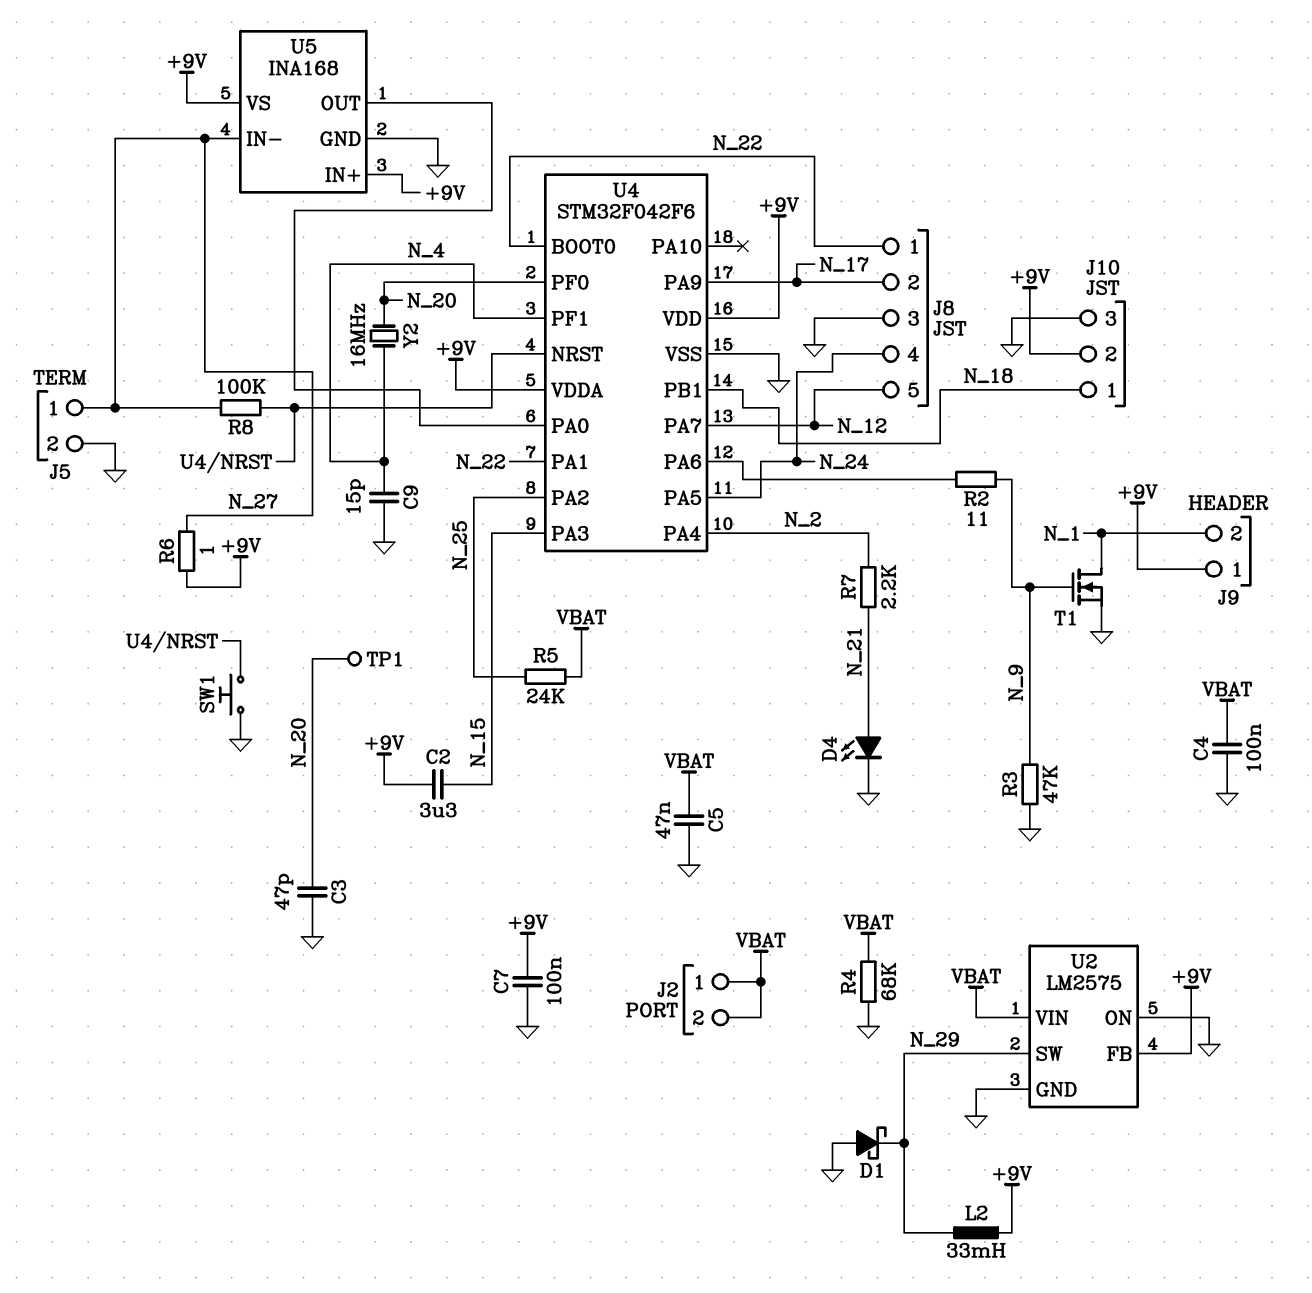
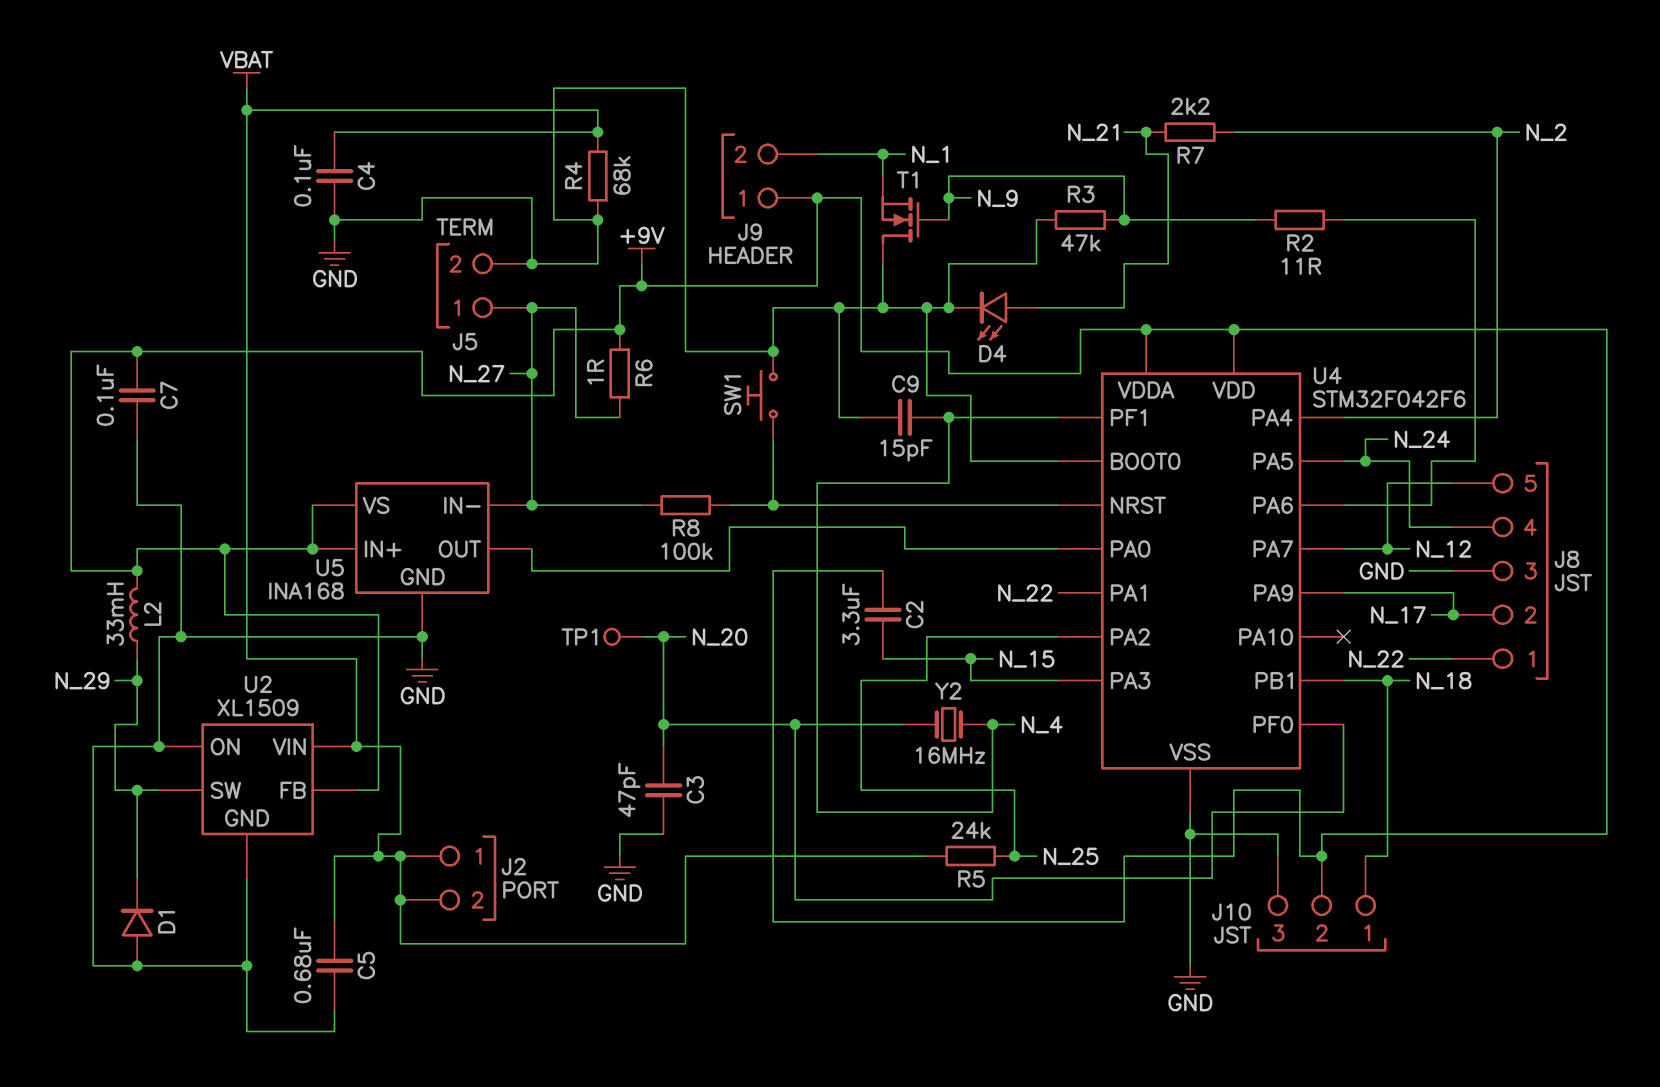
C5: 47nF (GND, VBAT) -> 680nF (GND, VBAT)
D1: schottky (A GND, K N_29) -> diode (A GND, K N_29)
T1: NMOS (G N_9, D N_1, S GND) -> NMOS (G N_9, D GND, S N_1)
U2: LM2575 -> XL1509
U4 pin BOOT0: N_22 -> GND

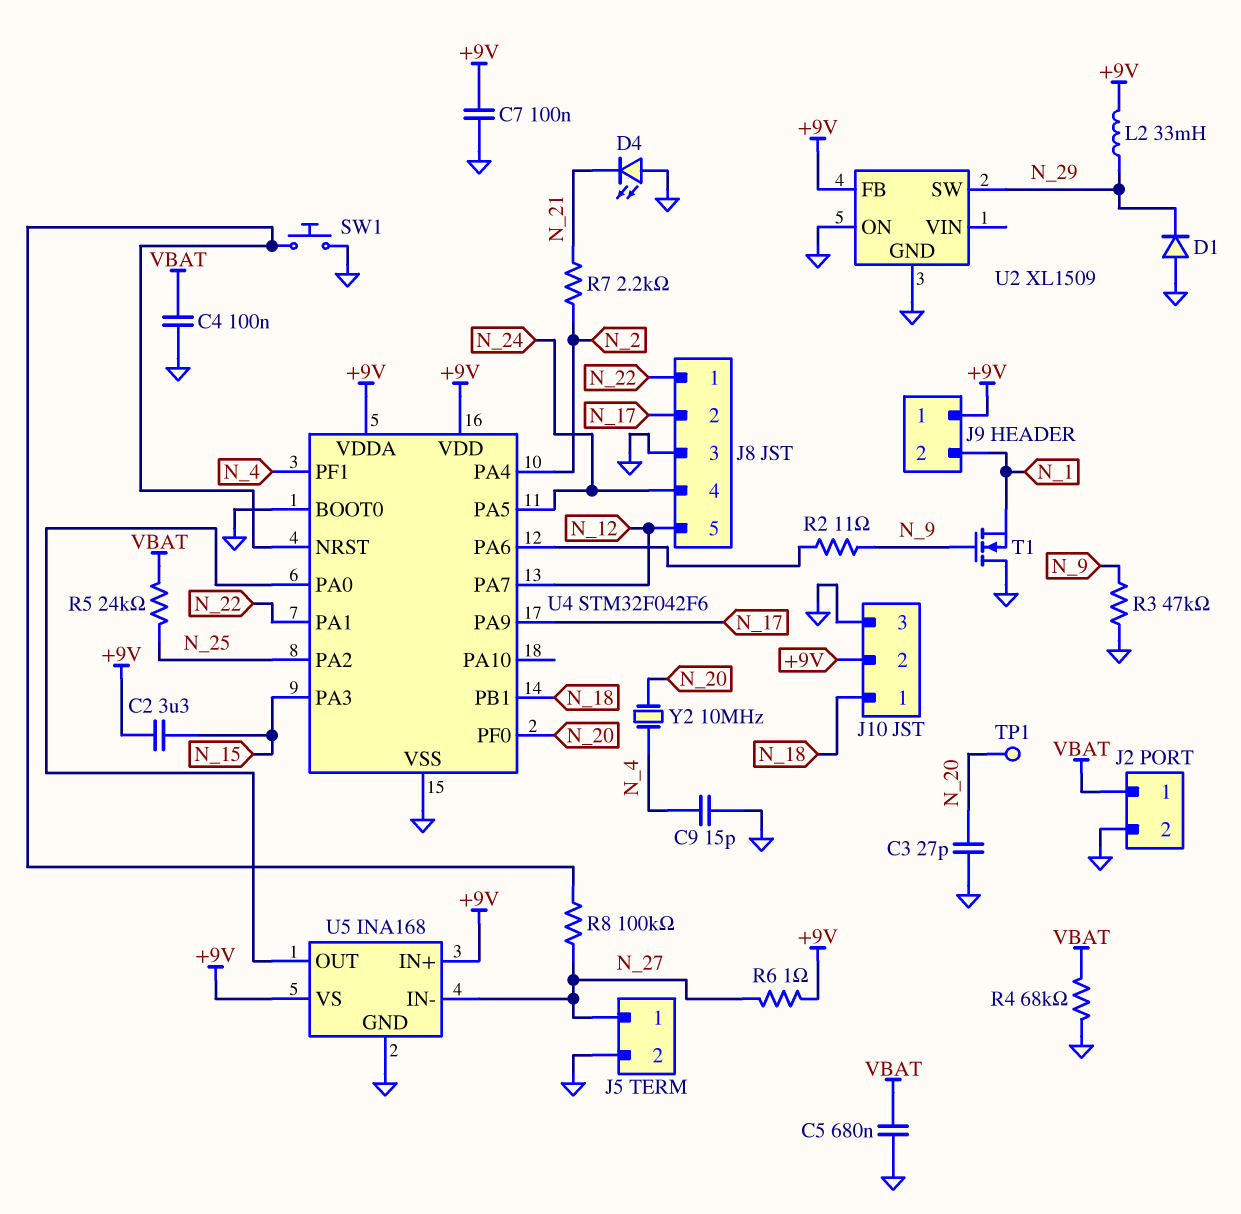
C3: 47pF (GND, N_20) -> 27pF (GND, N_20)
D4: LED (A N_21, K GND) -> LED (A GND, K N_21)
J2 pin 2: VBAT -> GND
U2 pin VIN: VBAT -> none
Y2: 16MHz (N_4, N_20) -> 10MHz (N_4, N_20)

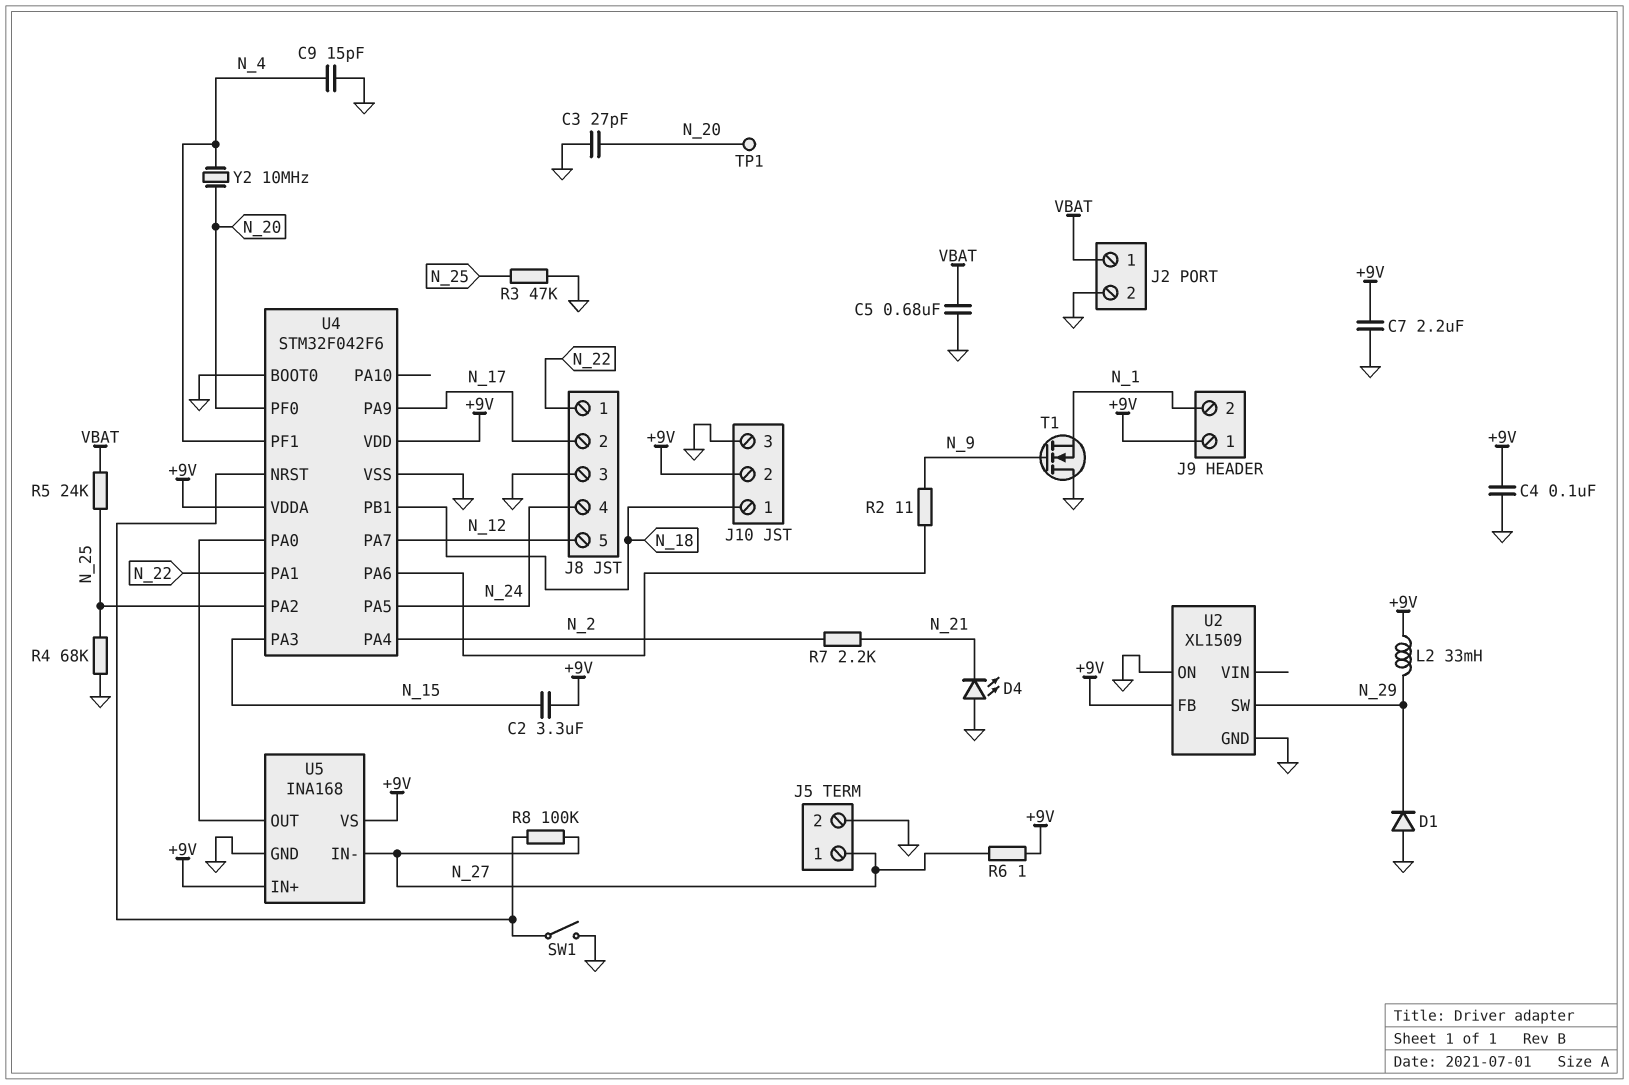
C4: 100nF (GND, VBAT) -> 100nF (+9V, GND)
C7: 100nF (+9V, GND) -> 2.2uF (+9V, GND)
R3: 47k (GND, N_9) -> 47k (GND, N_25)
R4: 68k (GND, VBAT) -> 68k (GND, N_25)
SW1: button (GND, U4/NRST) -> switch (GND, U4/NRST)

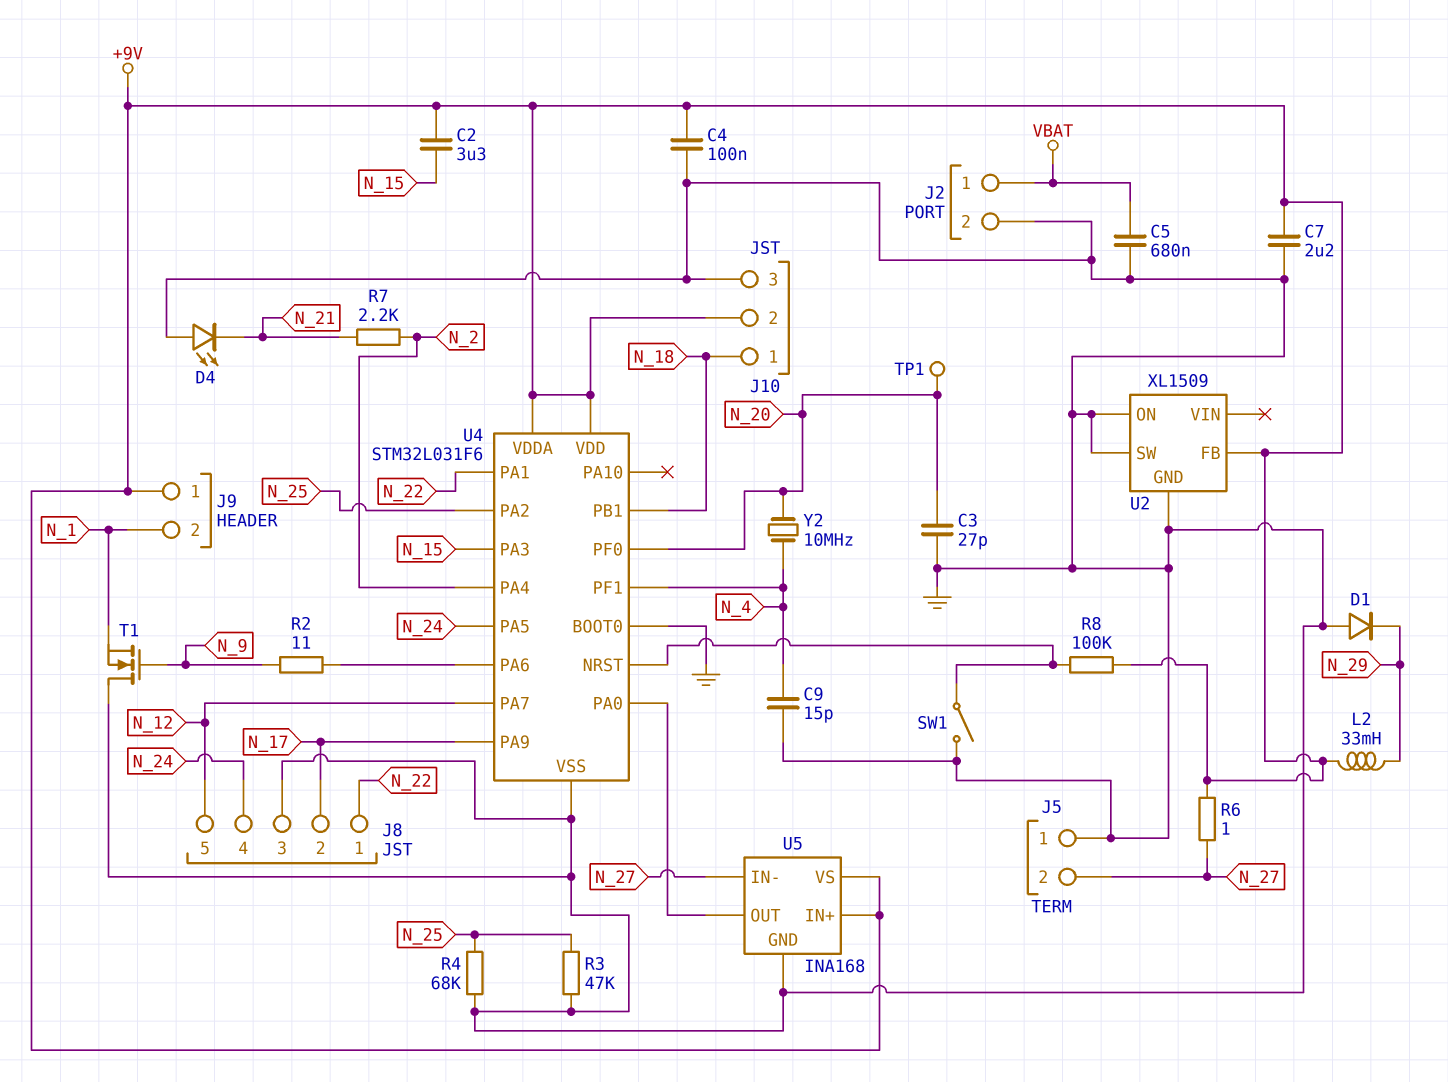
J5 pin 1: N_27 -> GND
J5 pin 2: GND -> N_27
R5: 24k (N_25, VBAT) -> none
R8: 100k (N_27, U4/NRST) -> 100k (+9V, U4/NRST)
U2 pin SW: N_29 -> GND
U4: STM32F042F6 -> STM32L031F6

